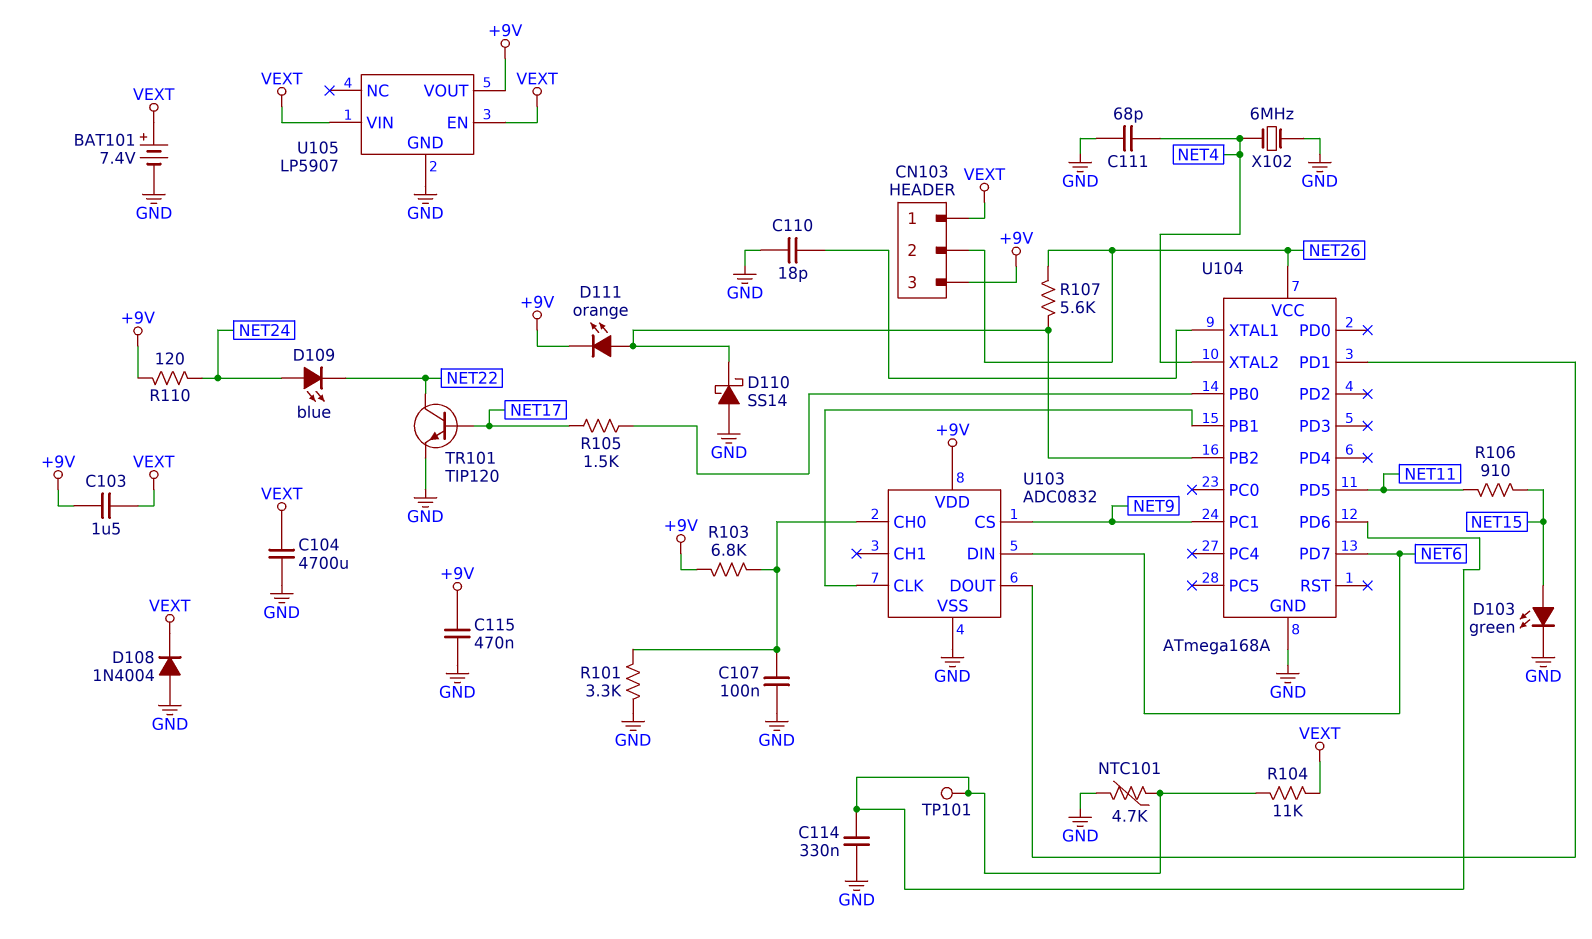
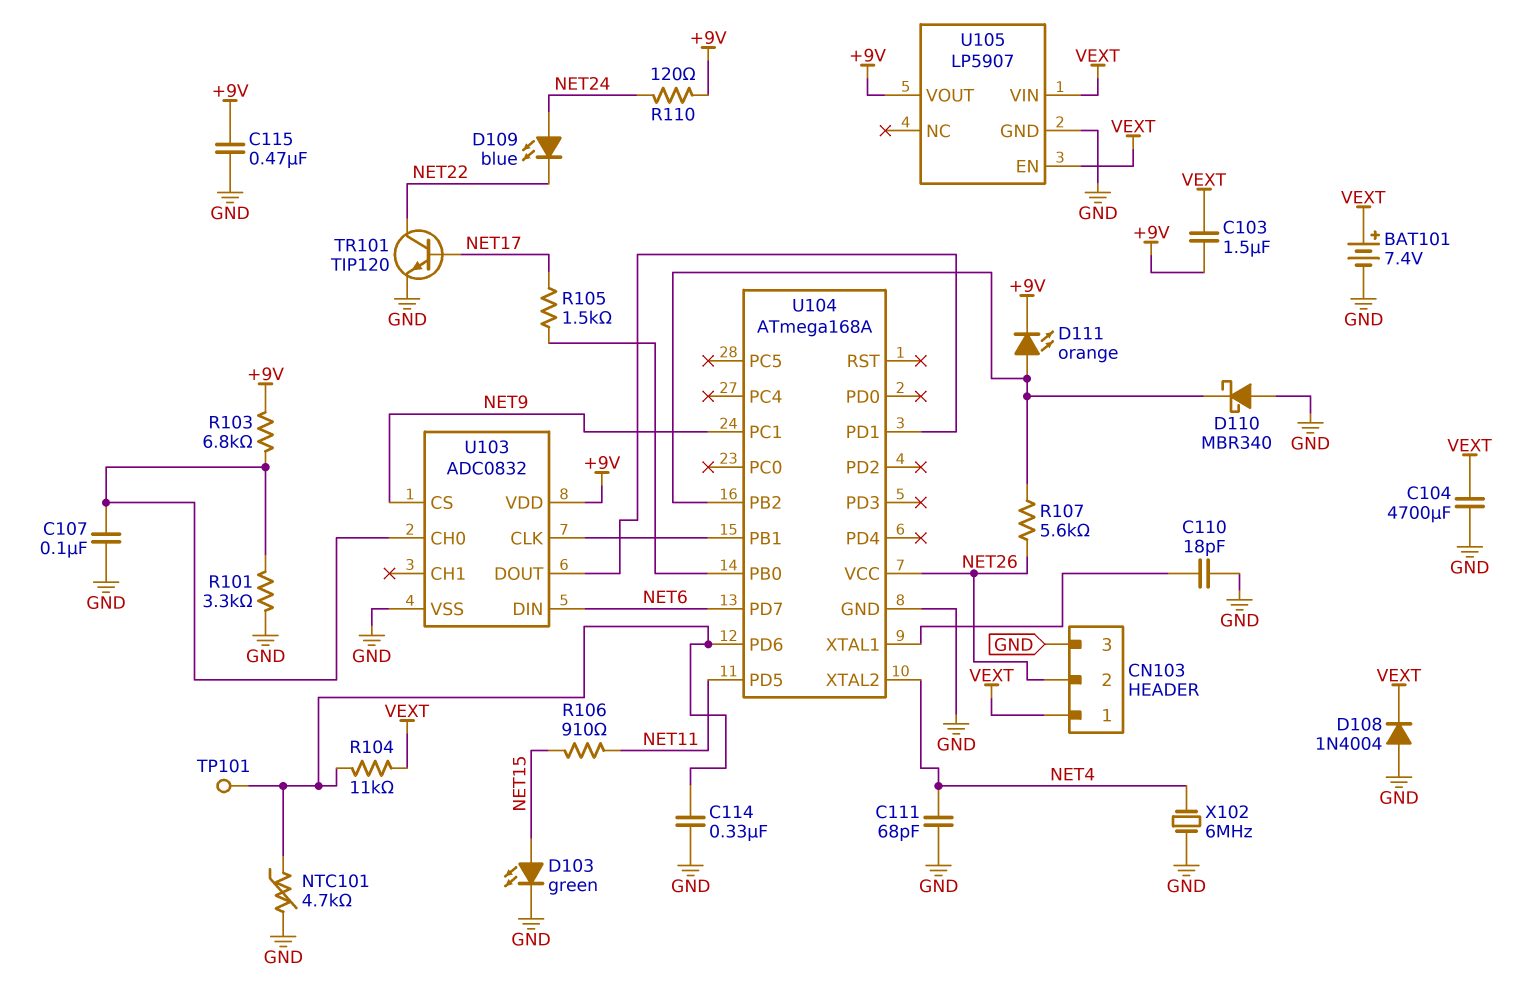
CN103 pin 3: +9V -> GND
D110: schottky SS14 (A GND, K U104/PB2) -> schottky MBR340 (A GND, K U104/PB2)

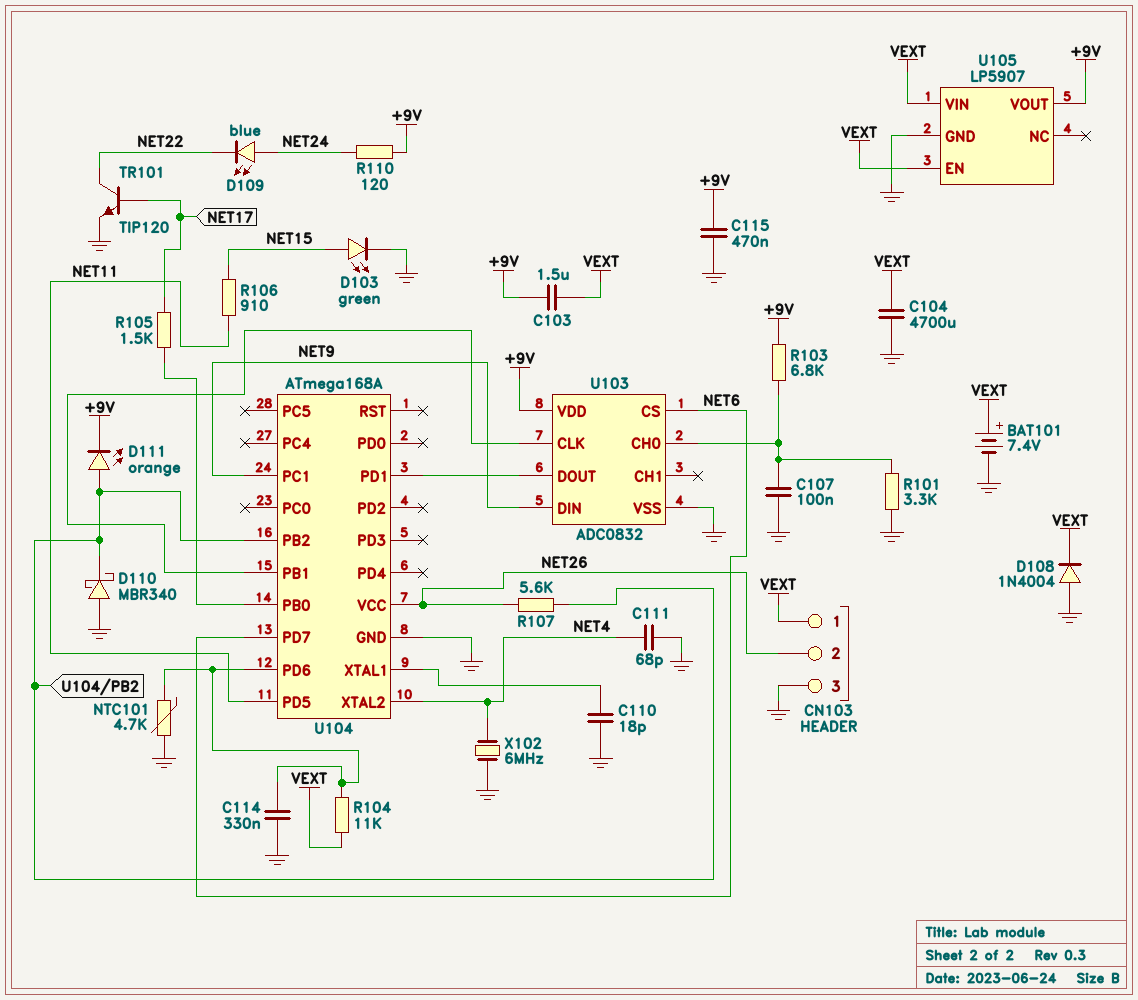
TP101: test point (U104/PD6) -> none
U103 pin CS: NET9 -> NET6
U103 pin DIN: NET6 -> NET9

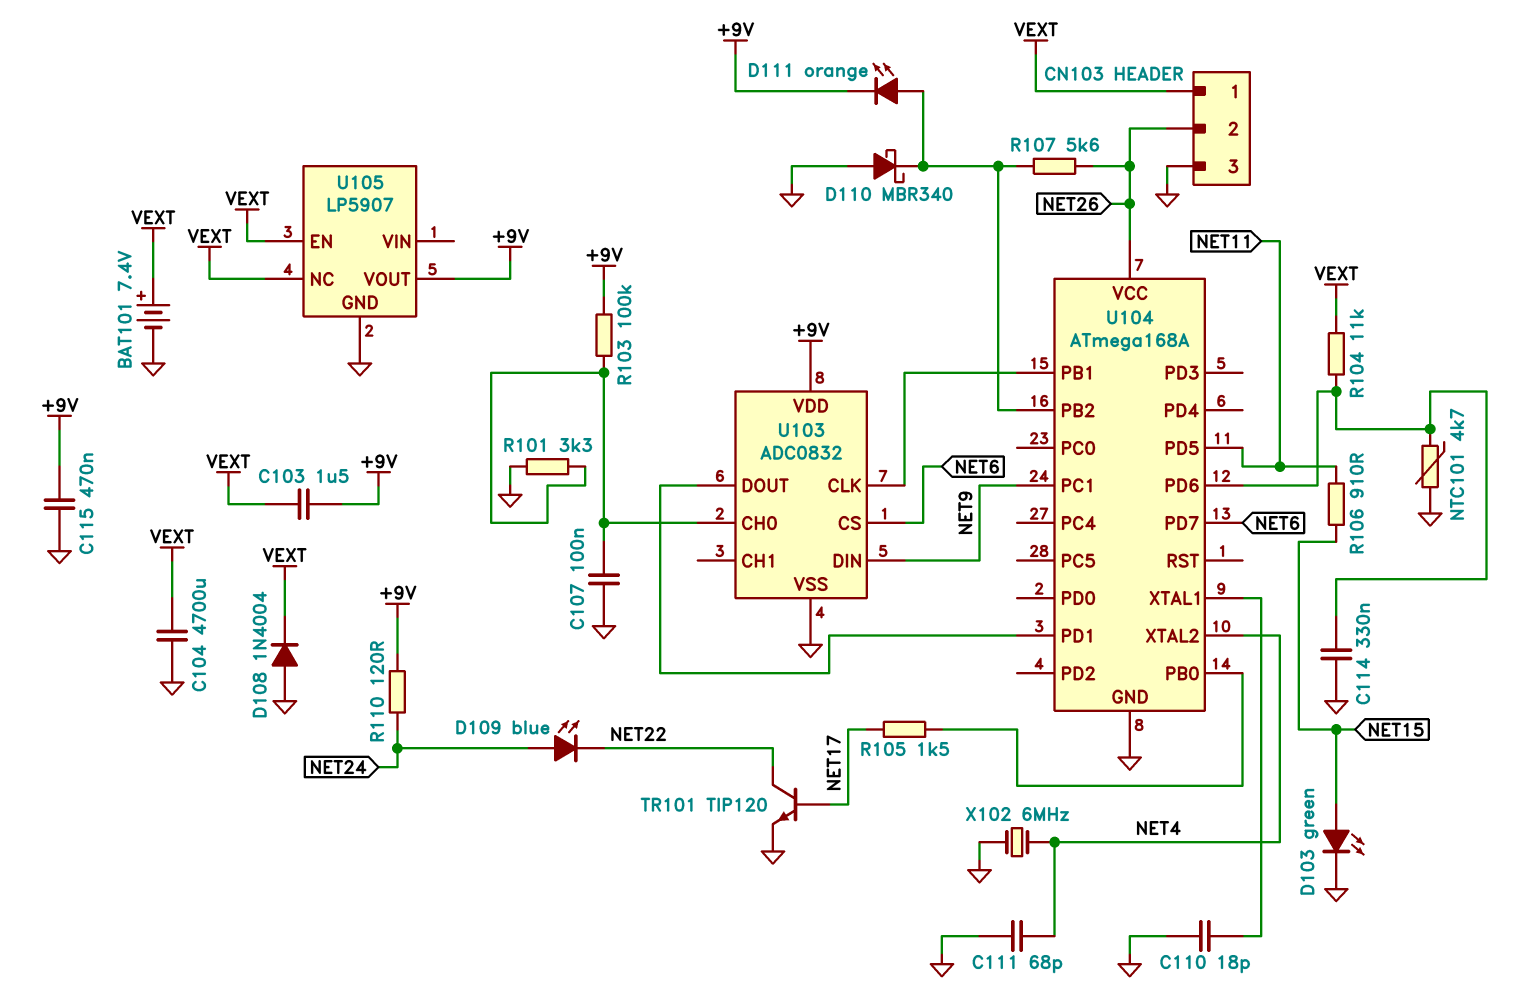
R103: 6.8k (+9V, U103/CH0) -> 100k (+9V, U103/CH0)
U105 pin NC: none -> VEXT
U105 pin VIN: VEXT -> none

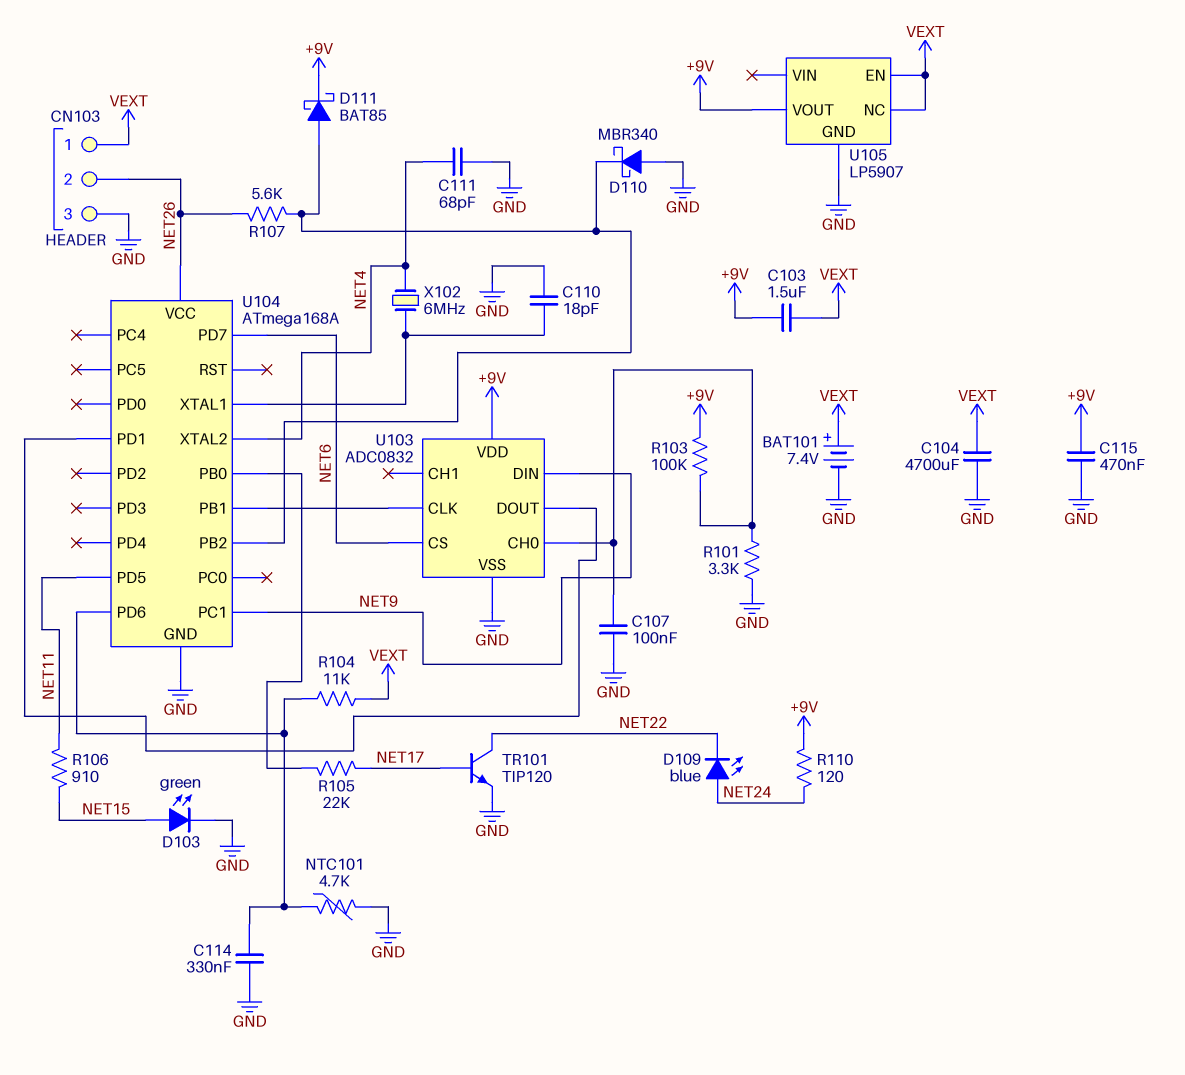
D108: diode 1N4004 (A GND, K VEXT) -> none
D111: LED orange (A U104/PB2, K +9V) -> schottky BAT85 (A U104/PB2, K +9V)
R105: 1.5k (NET17, U104/PB0) -> 22k (NET17, U104/PB0)
X102: 6MHz (GND, NET4) -> 6MHz (NET4, U104/XTAL1)

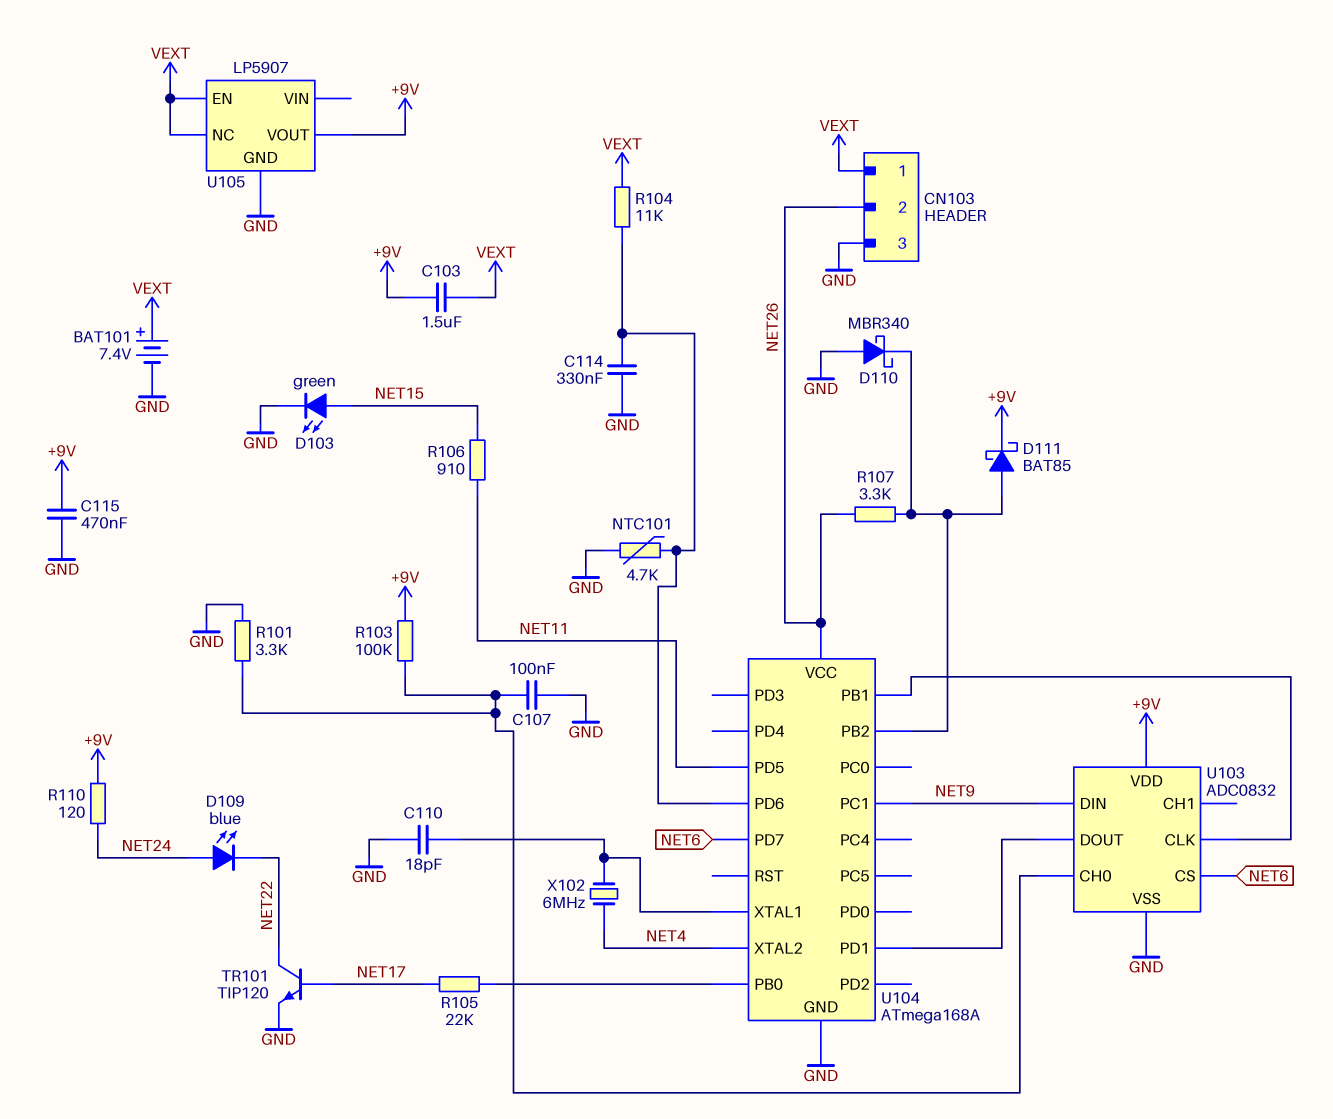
C104: 4700uF (GND, VEXT) -> none
C111: 68pF (GND, NET4) -> none
R107: 5.6k (NET26, U104/PB2) -> 3.3k (NET26, U104/PB2)

